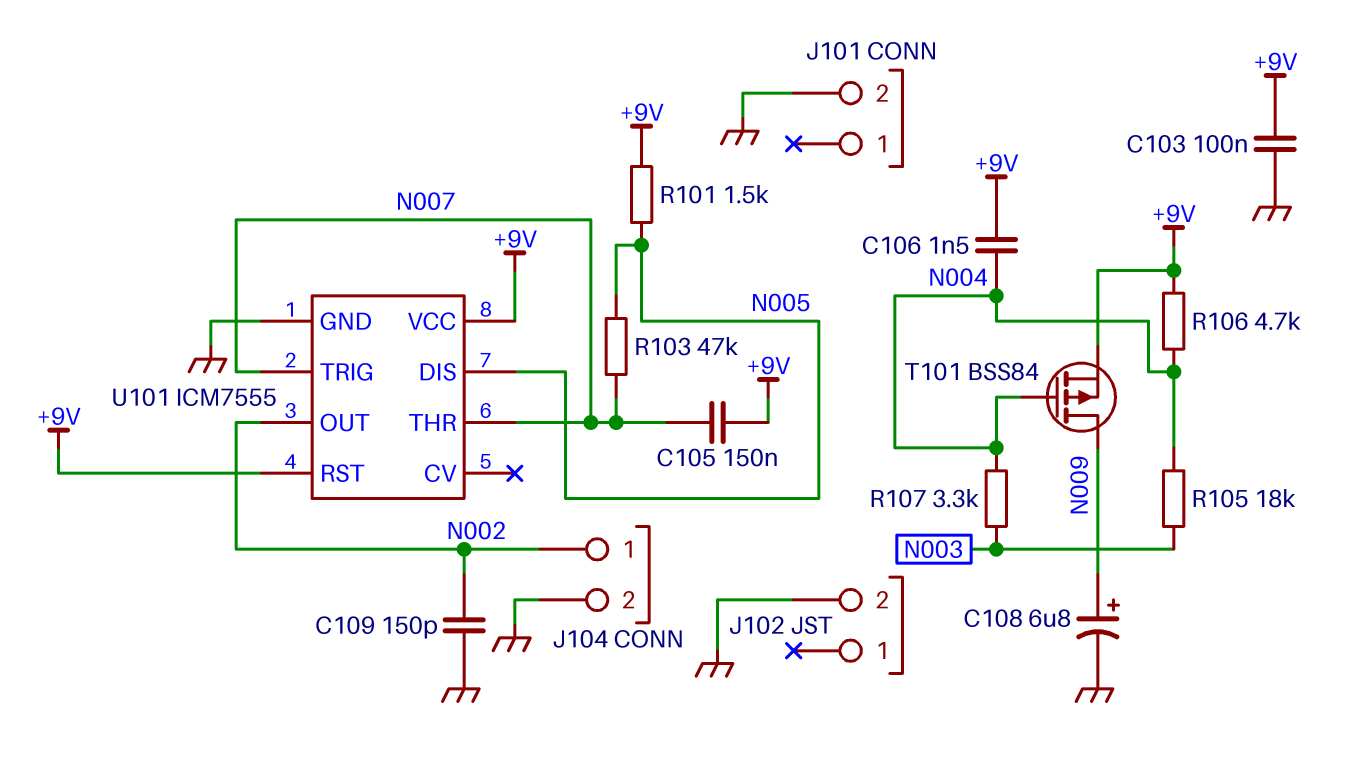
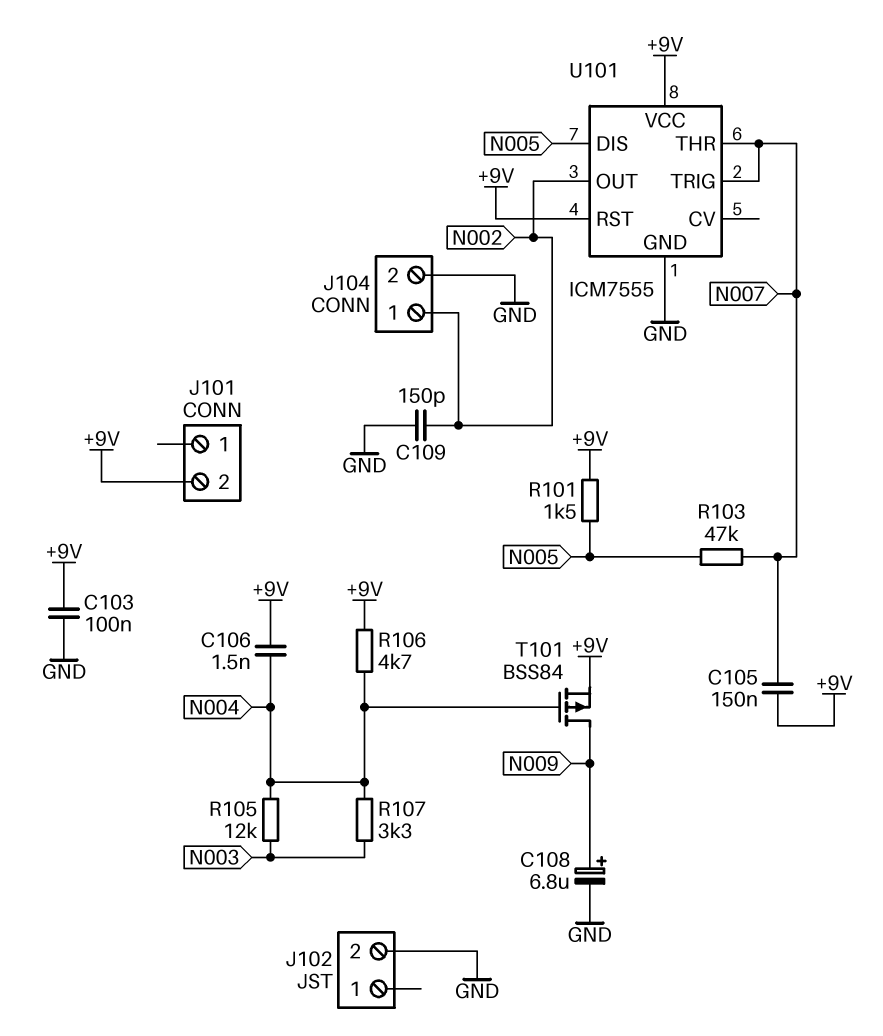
J101 pin 2: GND -> +9V
R105: 18k (N003, N004) -> 12k (N003, N004)

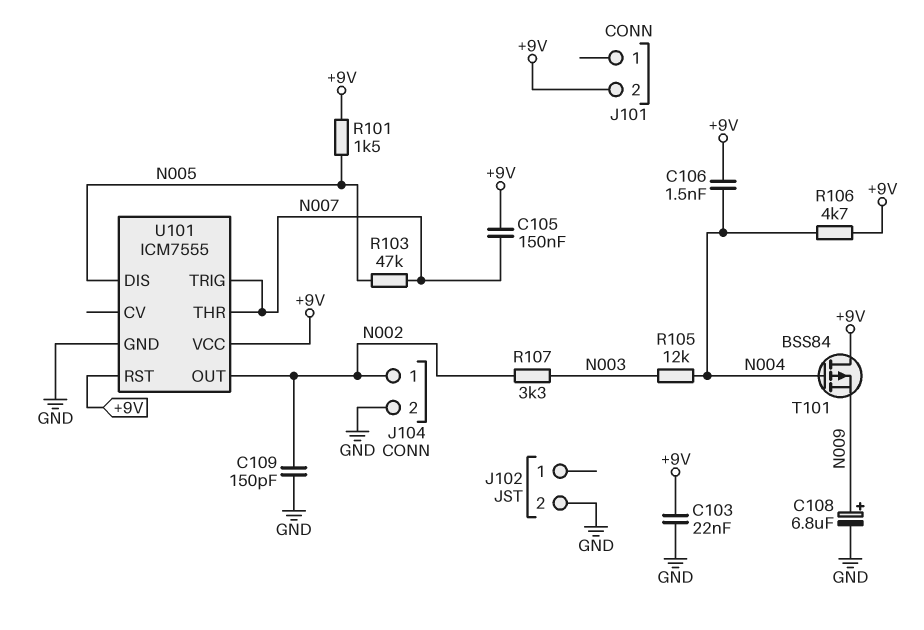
C103: 100nF (+9V, GND) -> 22nF (+9V, GND)
R107: 3.3k (N003, N004) -> 3.3k (N002, N003)
T101: PMOS BSS84 (G N004, D N009, S +9V) -> PMOS BSS84 (G N004, D +9V, S N009)

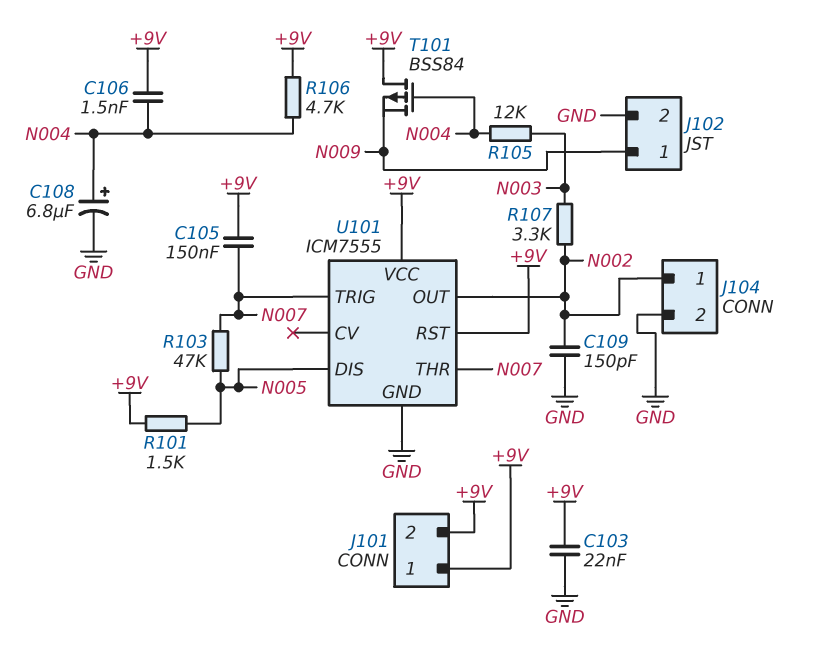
C108: 6.8uF (plus N009, minus GND) -> 6.8uF (plus N004, minus GND)
J101 pin 1: none -> +9V
J102 pin 1: none -> N009

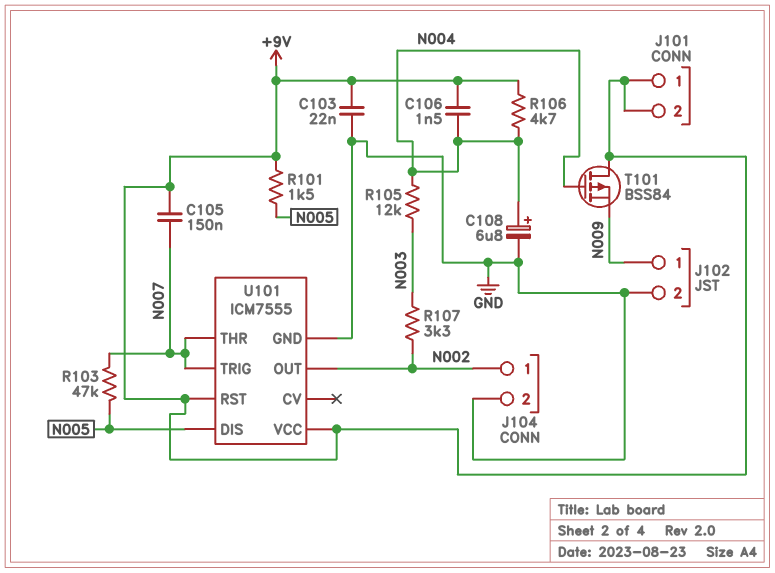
C109: 150pF (GND, N002) -> none

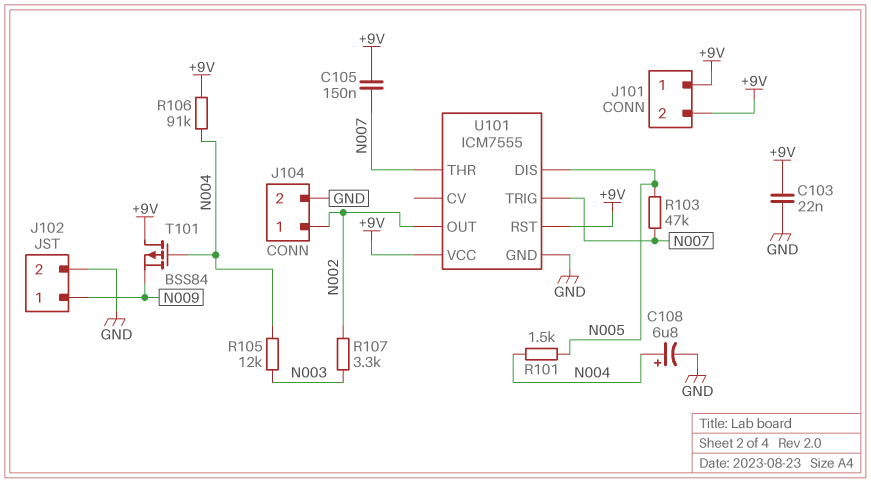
C106: 1.5nF (+9V, N004) -> none
R101: 1.5k (+9V, N005) -> 1.5k (N004, N005)
R106: 4.7k (+9V, N004) -> 91k (+9V, N004)

